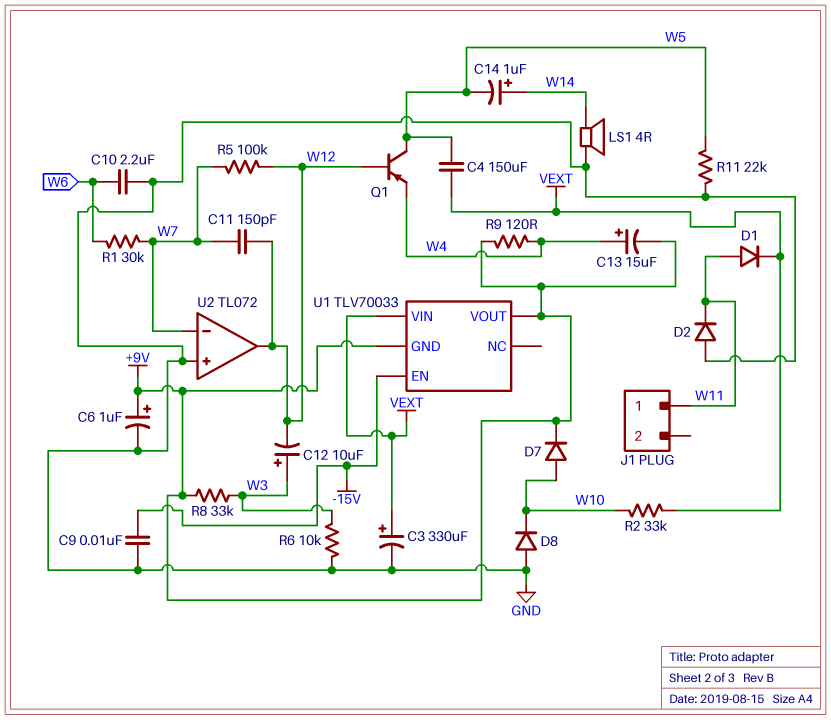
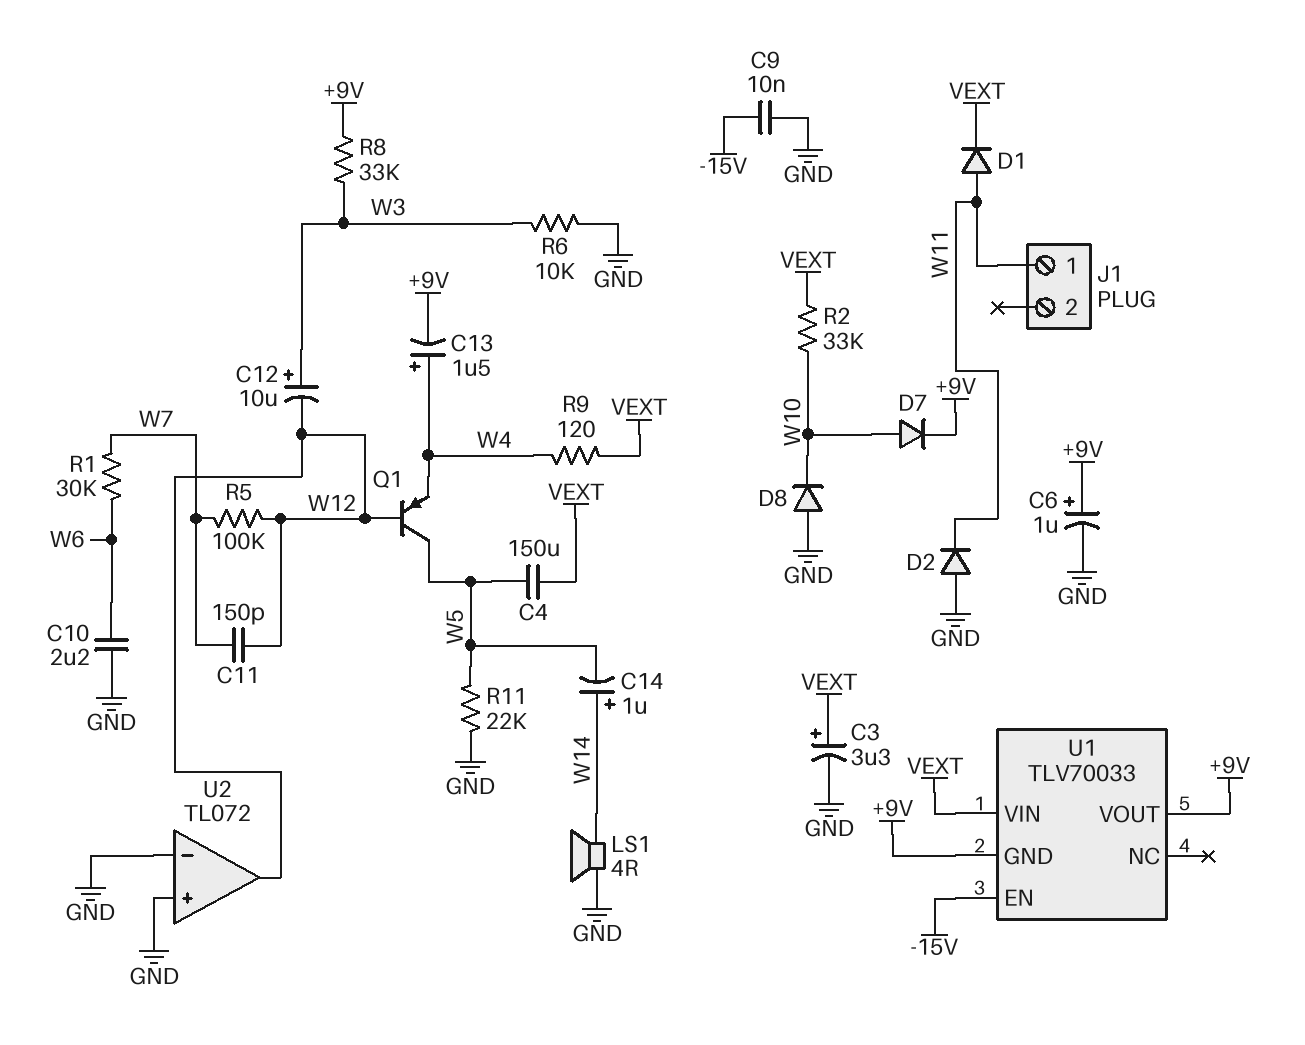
C3: 330uF (plus VEXT, minus GND) -> 3.3uF (plus VEXT, minus GND)
C13: 15uF (plus W4, minus +9V) -> 1.5uF (plus W4, minus +9V)
R9: 120 (+9V, W4) -> 120 (VEXT, W4)
U2 pin in-: W7 -> GND

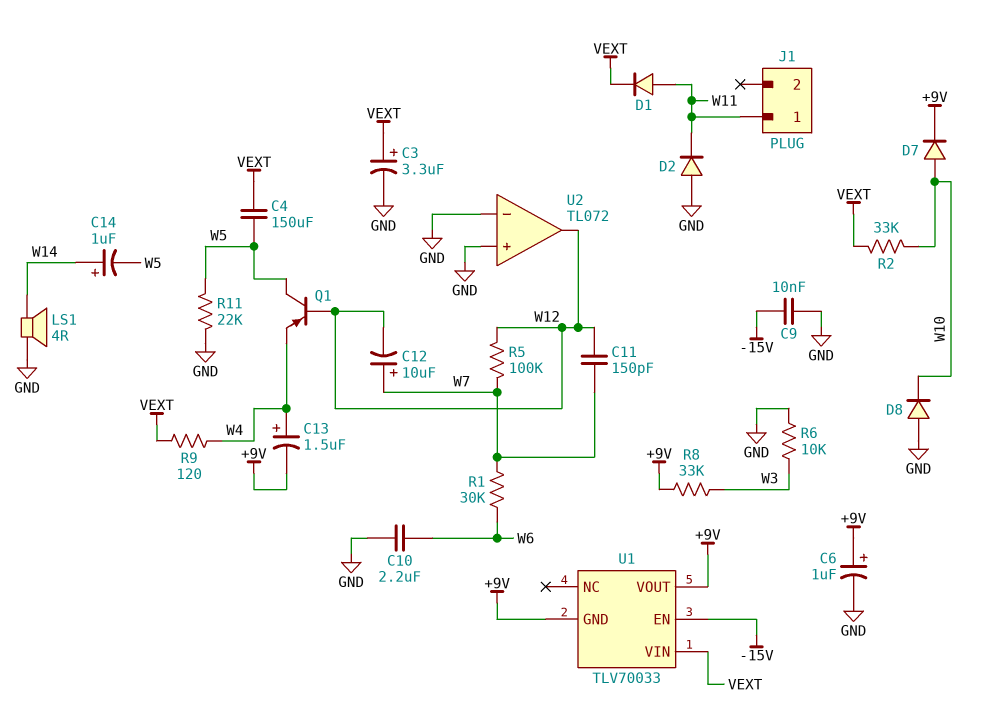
C12: 10uF (plus W3, minus W12) -> 10uF (plus W7, minus W12)

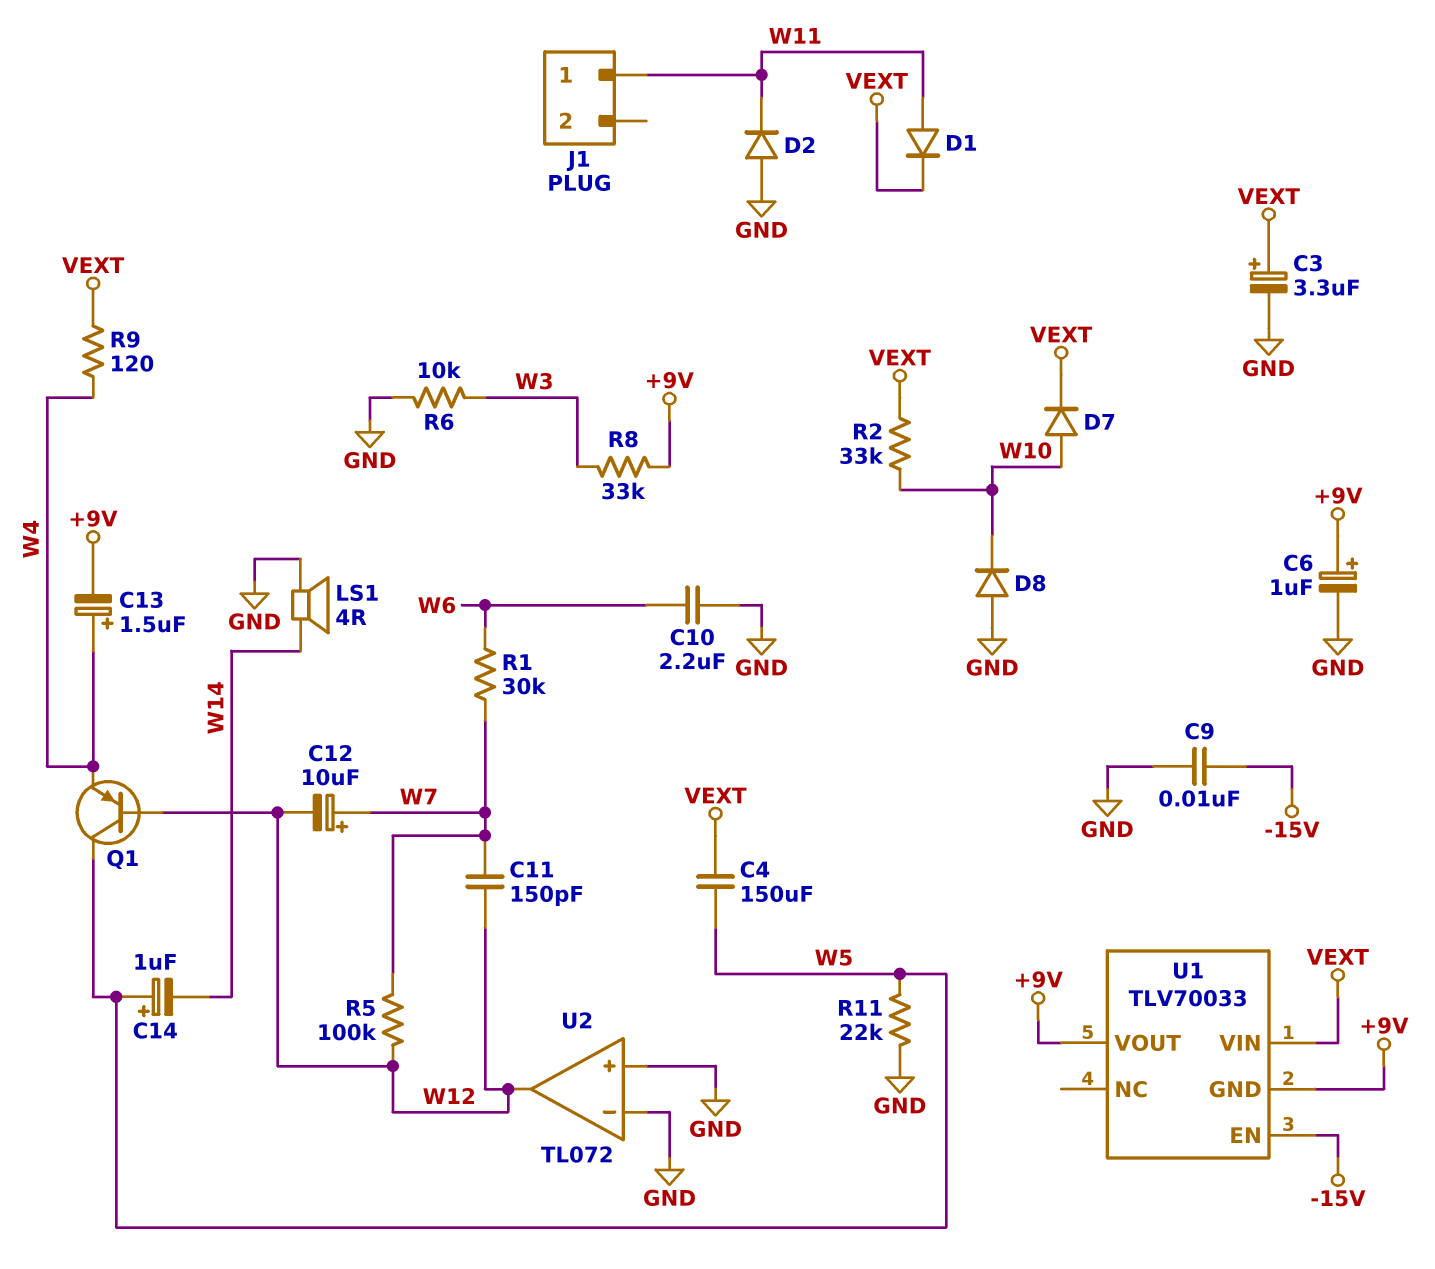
C14: 1uF (plus W14, minus W5) -> 1uF (plus W5, minus W14)
D7: diode (A W10, K +9V) -> diode (A W10, K VEXT)

